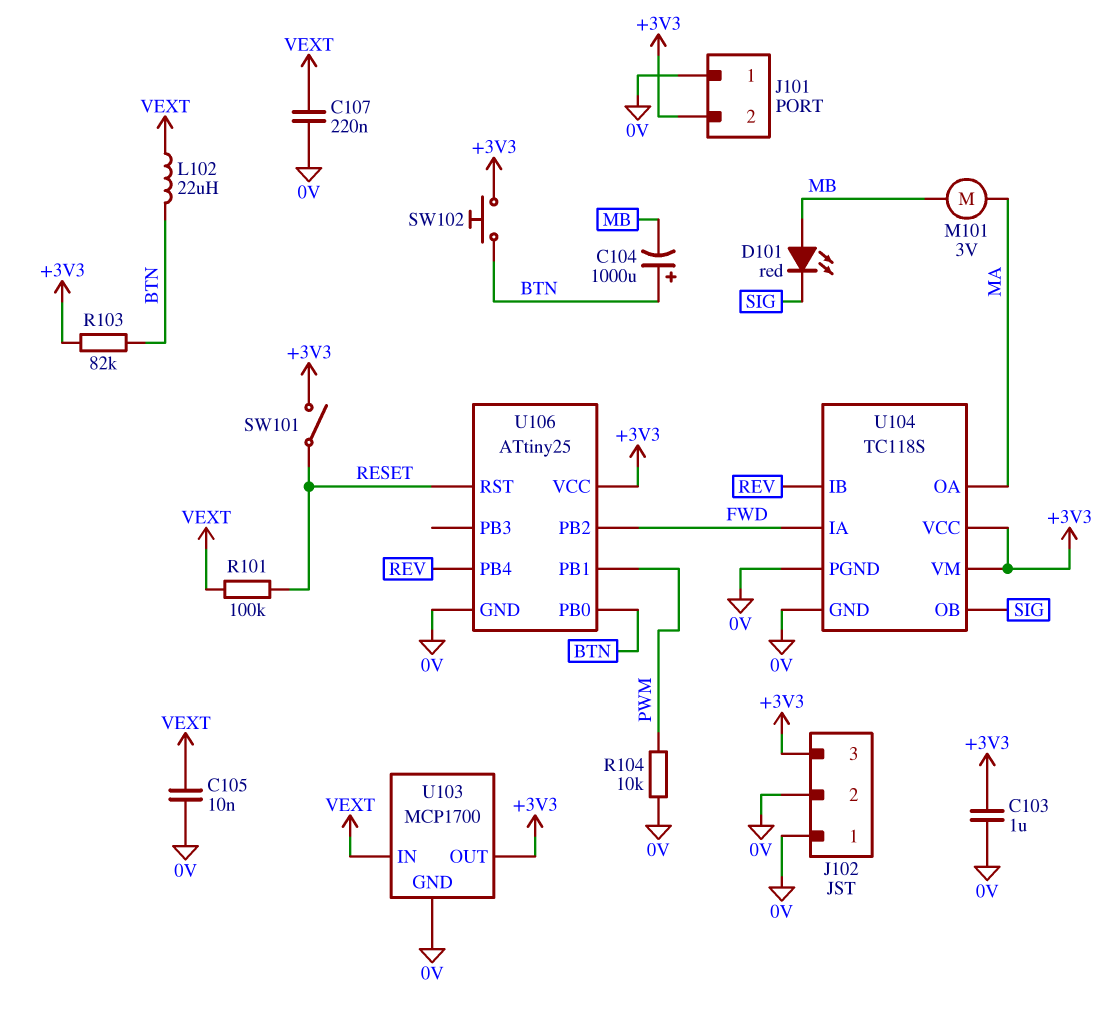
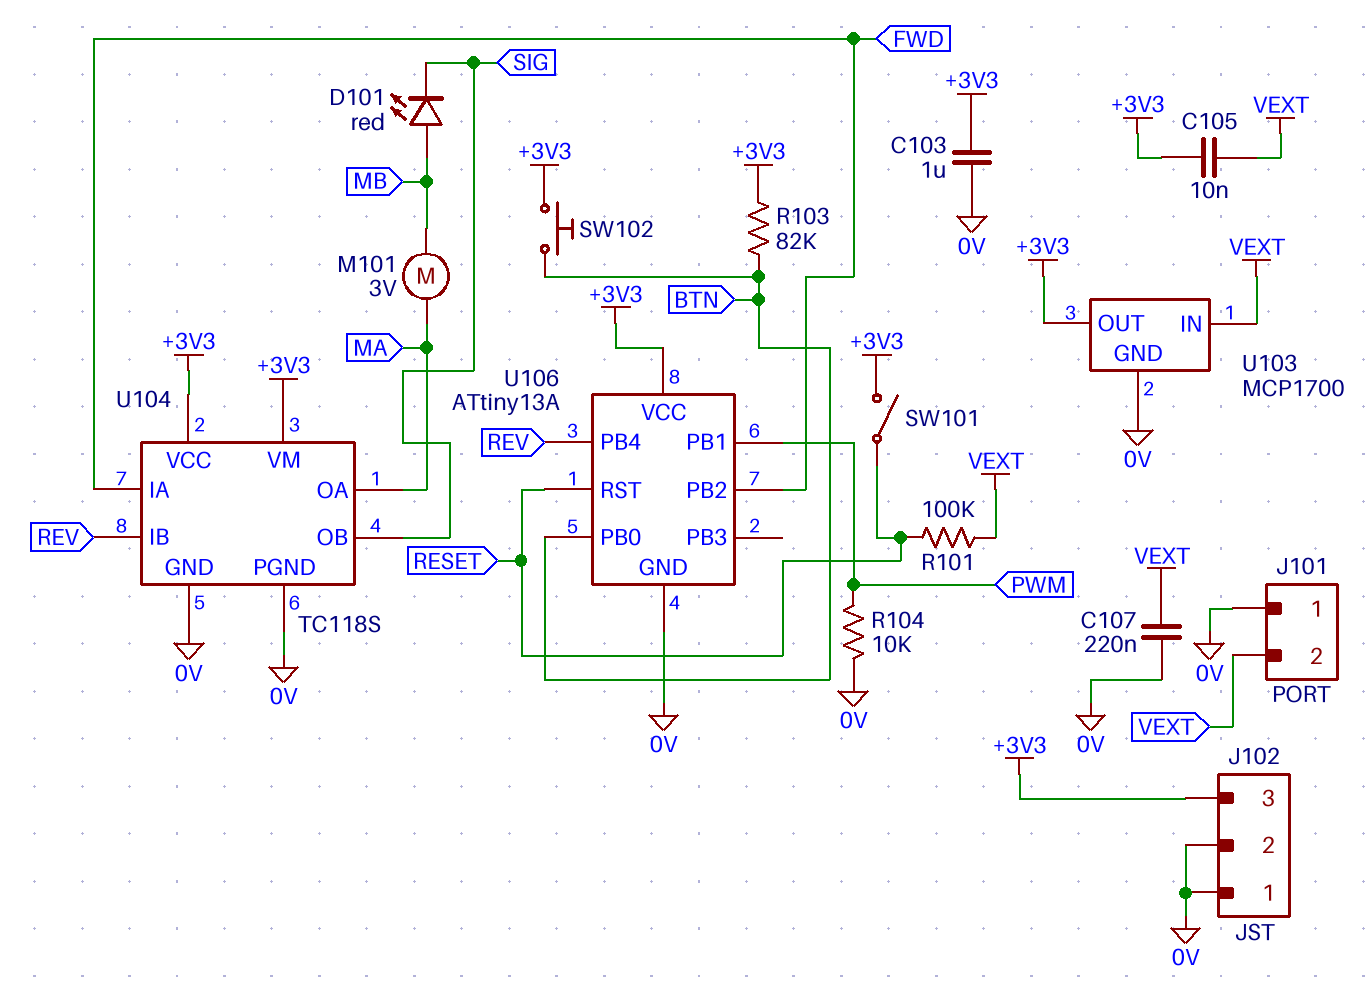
C104: 1000uF (plus BTN, minus MB) -> none
C105: 10nF (0V, VEXT) -> 10nF (+3V3, VEXT)
J101 pin 2: +3V3 -> VEXT
L102: 22uH (BTN, VEXT) -> none
U106: ATtiny25 -> ATtiny13A

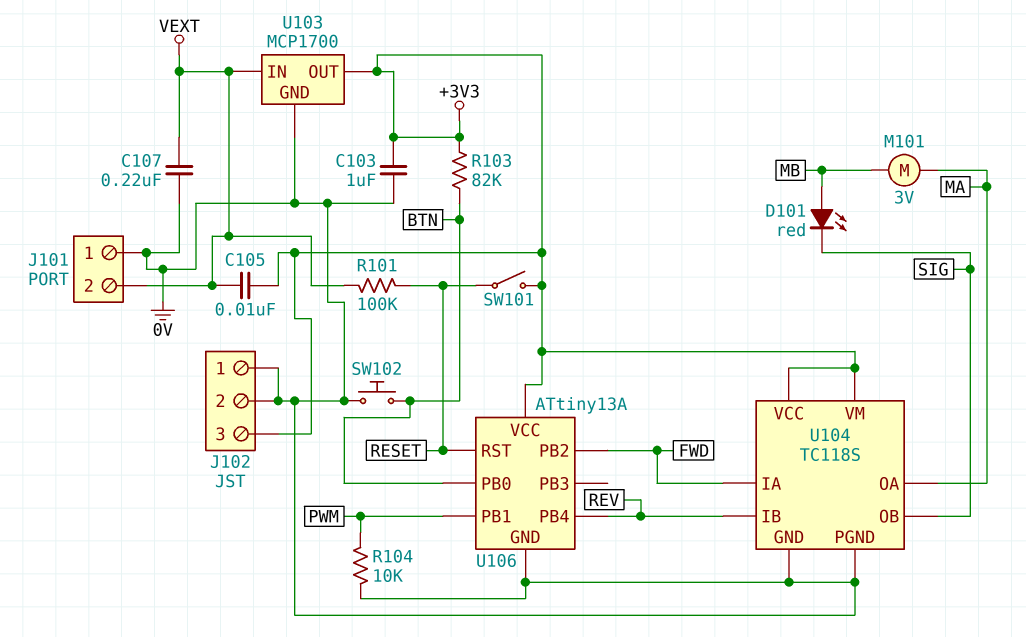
SW102: button (+3V3, BTN) -> button (0V, BTN)

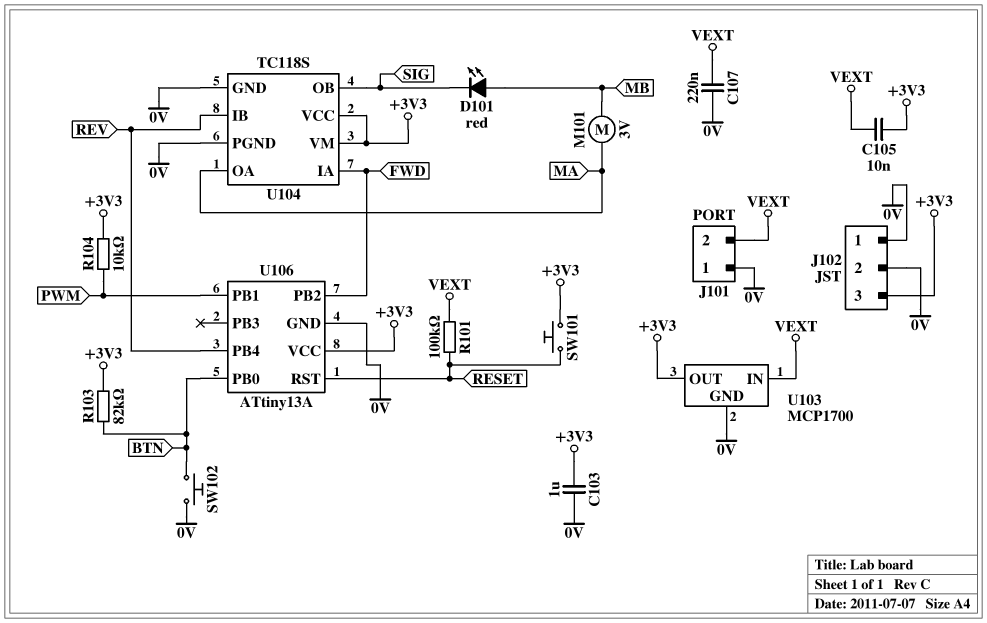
R104: 10k (0V, PWM) -> 10k (+3V3, PWM)
SW101: switch (+3V3, RESET) -> button (+3V3, RESET)

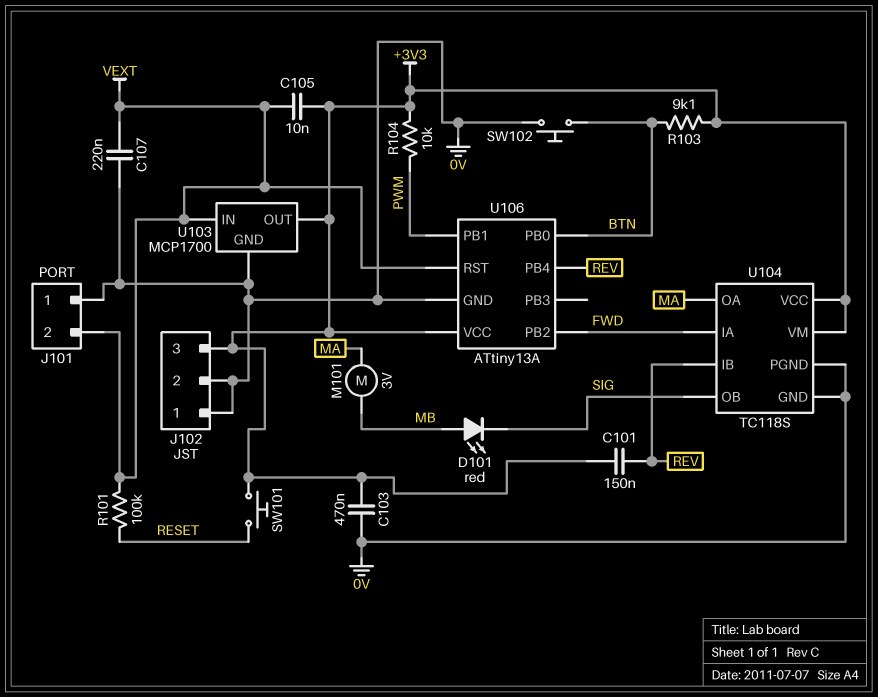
C101: none -> 150nF (+3V3, REV)
C103: 1uF (+3V3, 0V) -> 470nF (+3V3, 0V)
R103: 82k (+3V3, BTN) -> 9.1k (+3V3, BTN)
U106 pin RST: RESET -> VEXT

